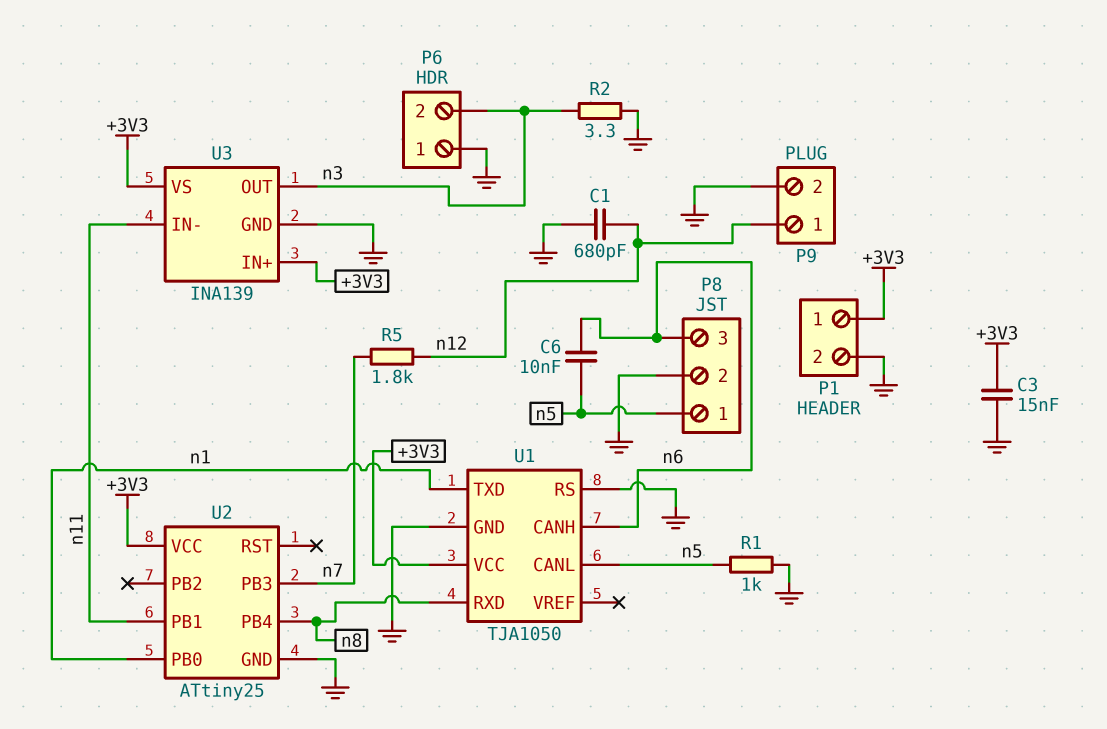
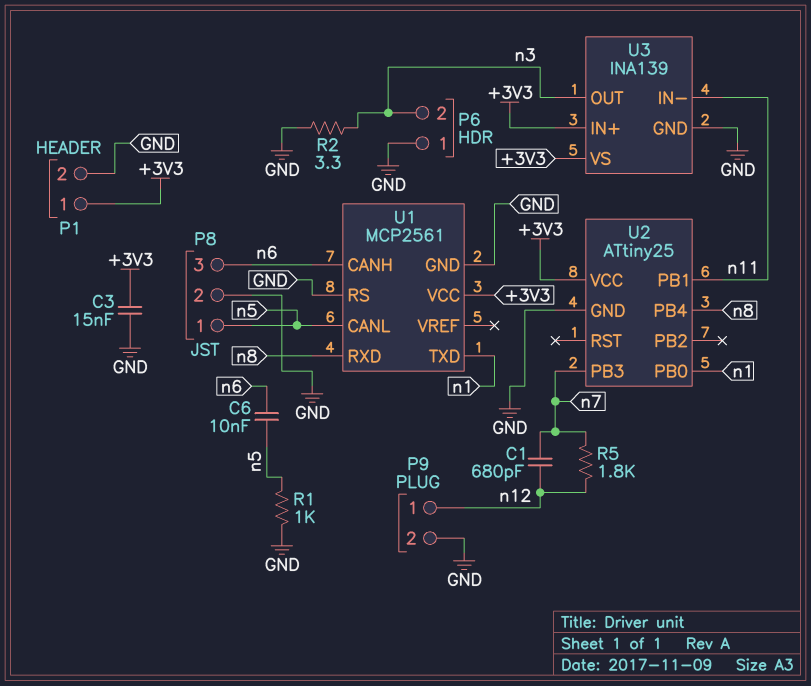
C1: 680pF (GND, n12) -> 680pF (n7, n12)
U1: TJA1050 -> MCP2561

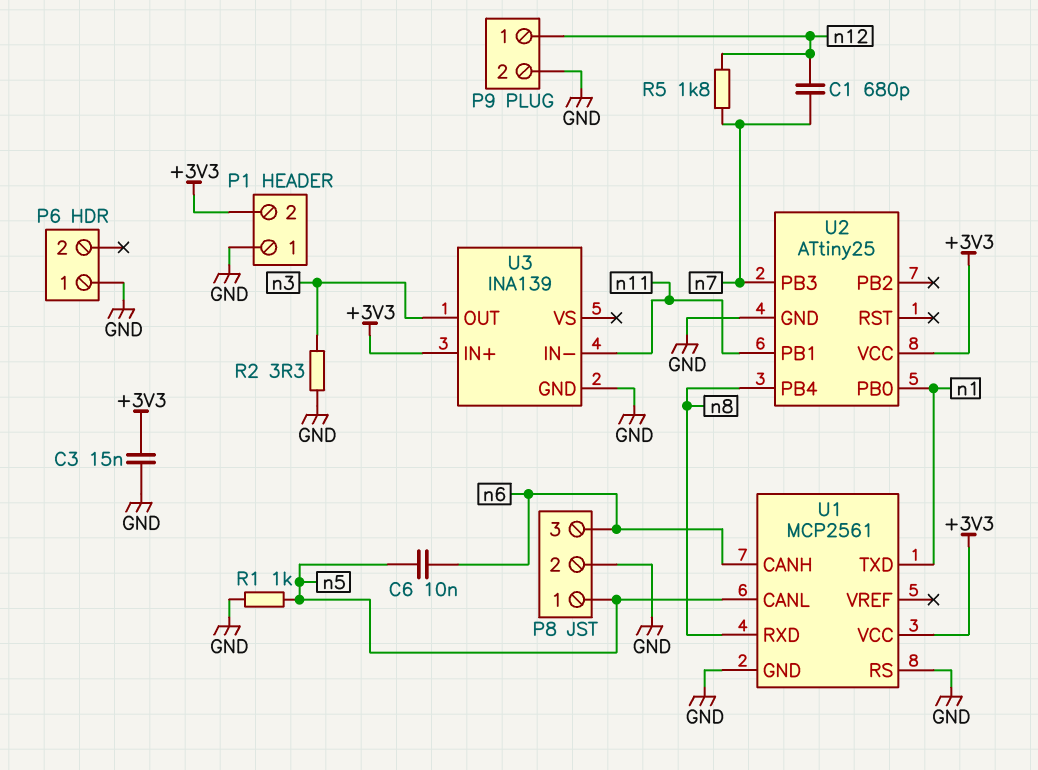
P1 pin 1: +3V3 -> GND
P1 pin 2: GND -> +3V3
P6 pin 2: n3 -> none
U3 pin VS: +3V3 -> none

